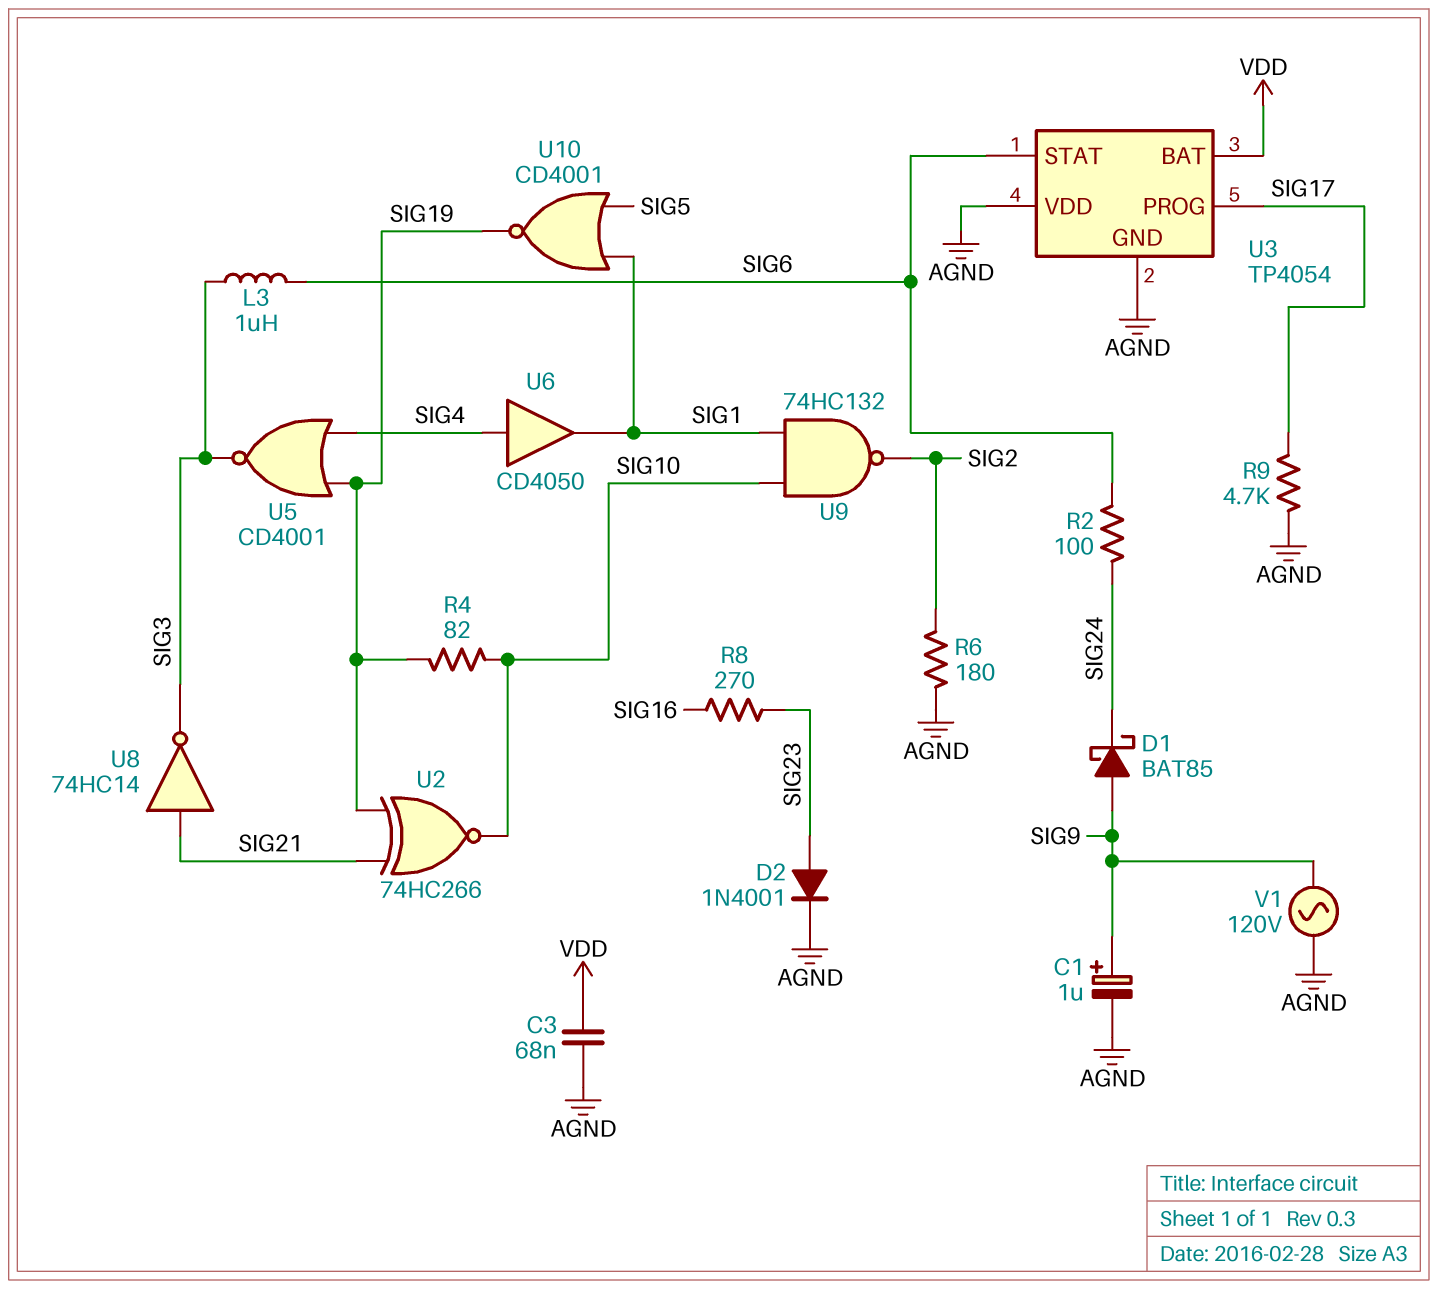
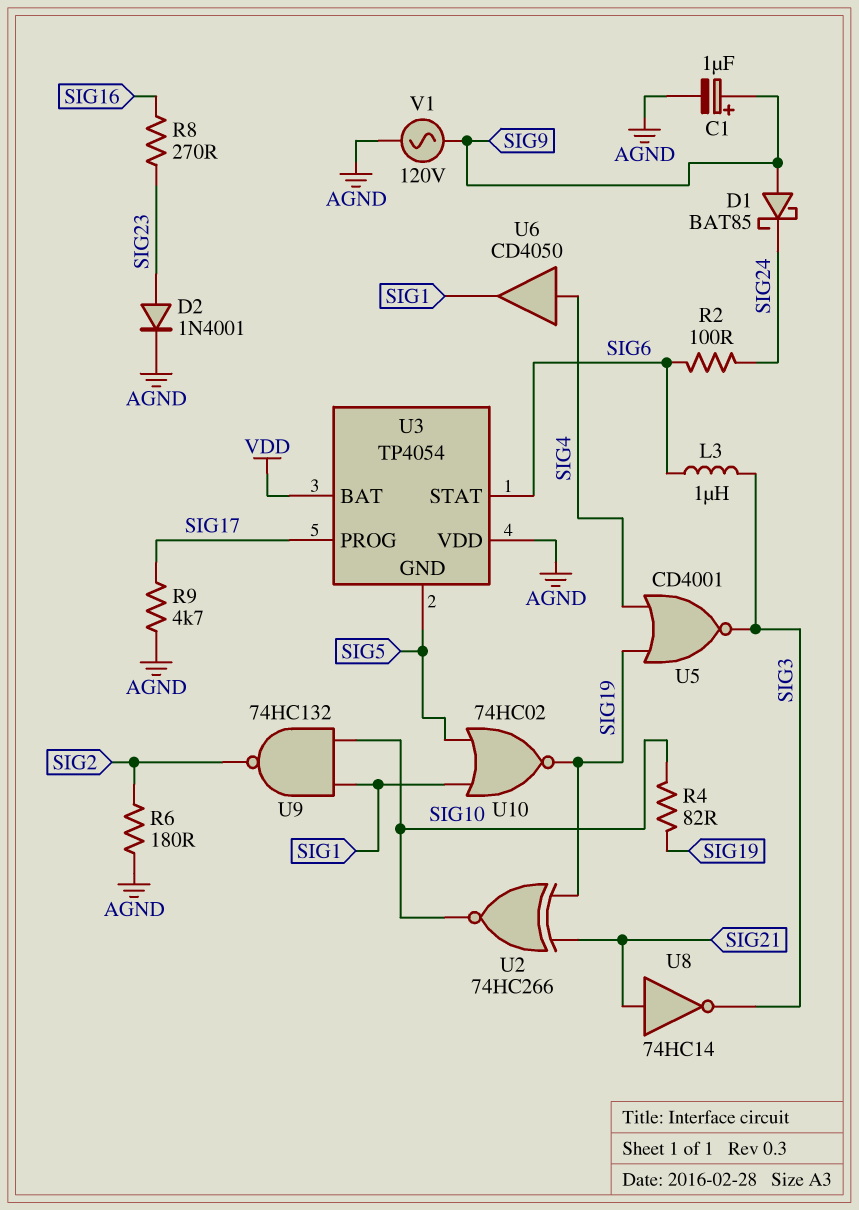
C3: 68nF (AGND, VDD) -> none
U3 pin GND: AGND -> SIG5
U10: NOR CD4001 (in SIG1, in SIG5, out SIG19) -> NOR 74HC02 (in SIG1, in SIG5, out SIG19)

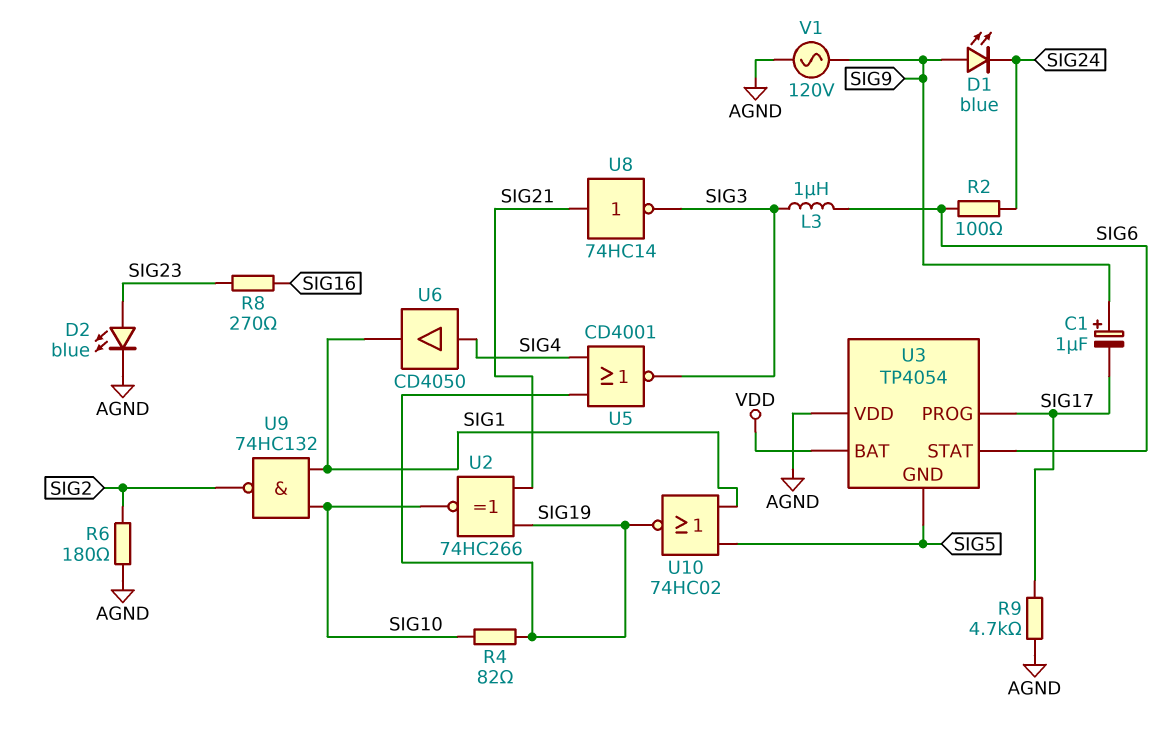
C1: 1uF (plus SIG9, minus AGND) -> 1uF (plus SIG9, minus SIG17)
D1: schottky BAT85 (A SIG9, K SIG24) -> LED blue (A SIG9, K SIG24)
D2: diode 1N4001 (A SIG23, K AGND) -> LED blue (A SIG23, K AGND)

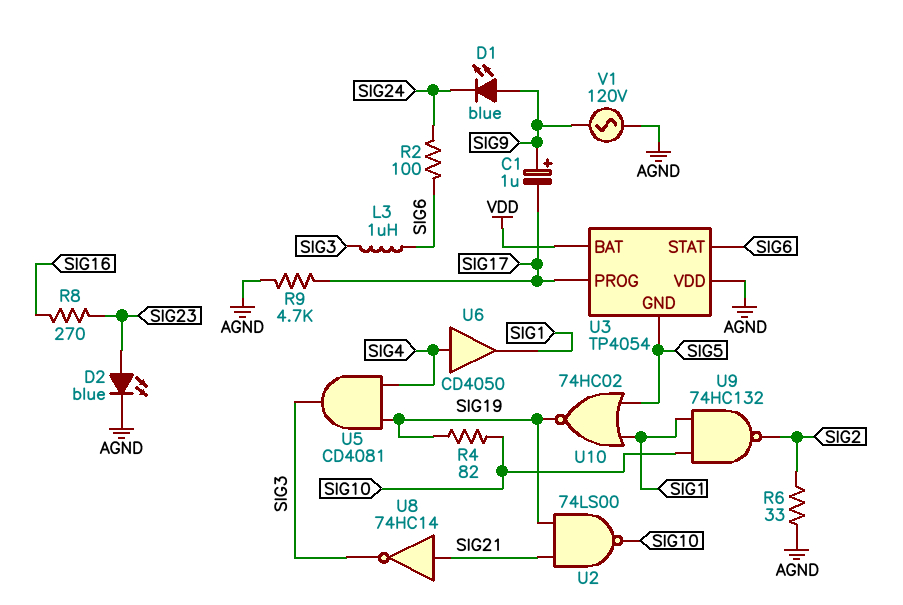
R6: 180 (AGND, SIG2) -> 33 (AGND, SIG2)
U2: XNOR 74HC266 (in SIG19, in SIG21, out SIG10) -> NAND 74LS00 (in SIG19, in SIG21, out SIG10)
U5: NOR CD4001 (in SIG4, in SIG19, out SIG3) -> AND CD4081 (in SIG4, in SIG19, out SIG3)

